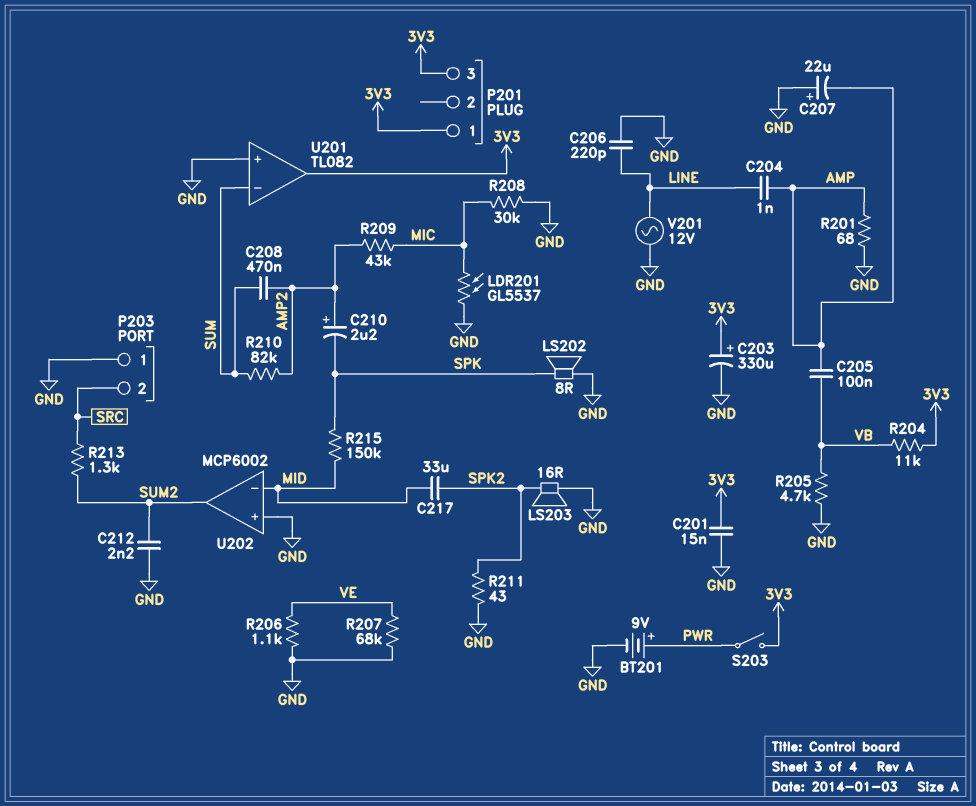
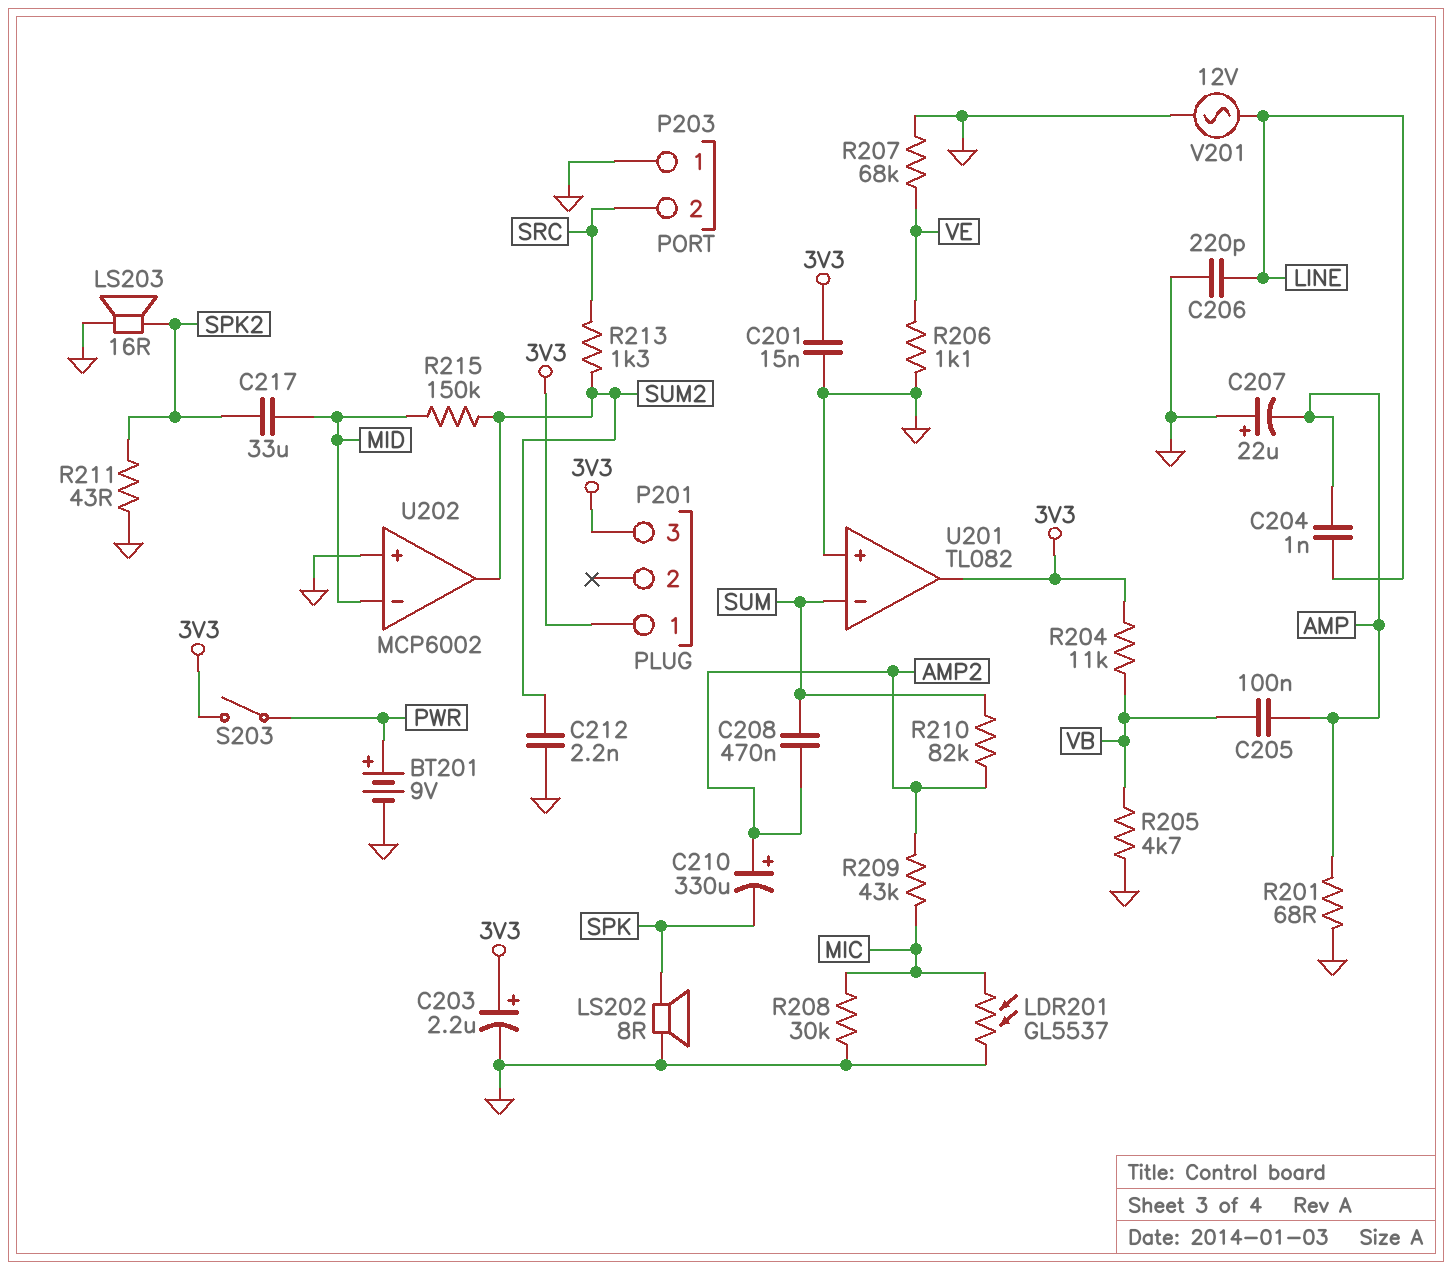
C203: 330uF (plus 3V3, minus GND) -> 2.2uF (plus 3V3, minus GND)
C210: 2.2uF (plus AMP2, minus SPK) -> 330uF (plus AMP2, minus SPK)
R215: 150k (MID, SPK) -> 150k (MID, SUM2)

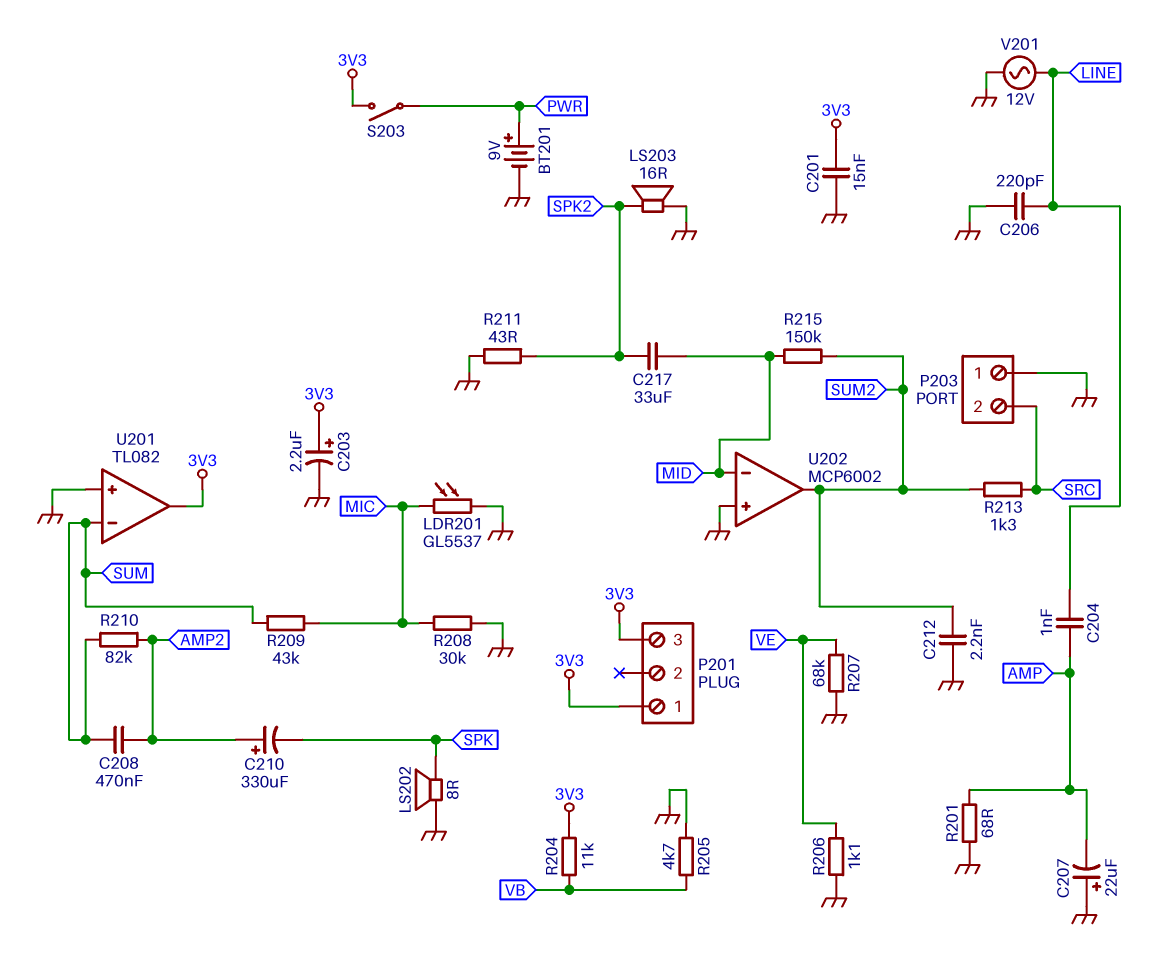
C205: 100nF (AMP, VB) -> none
R209: 43k (AMP2, MIC) -> 43k (MIC, SUM)

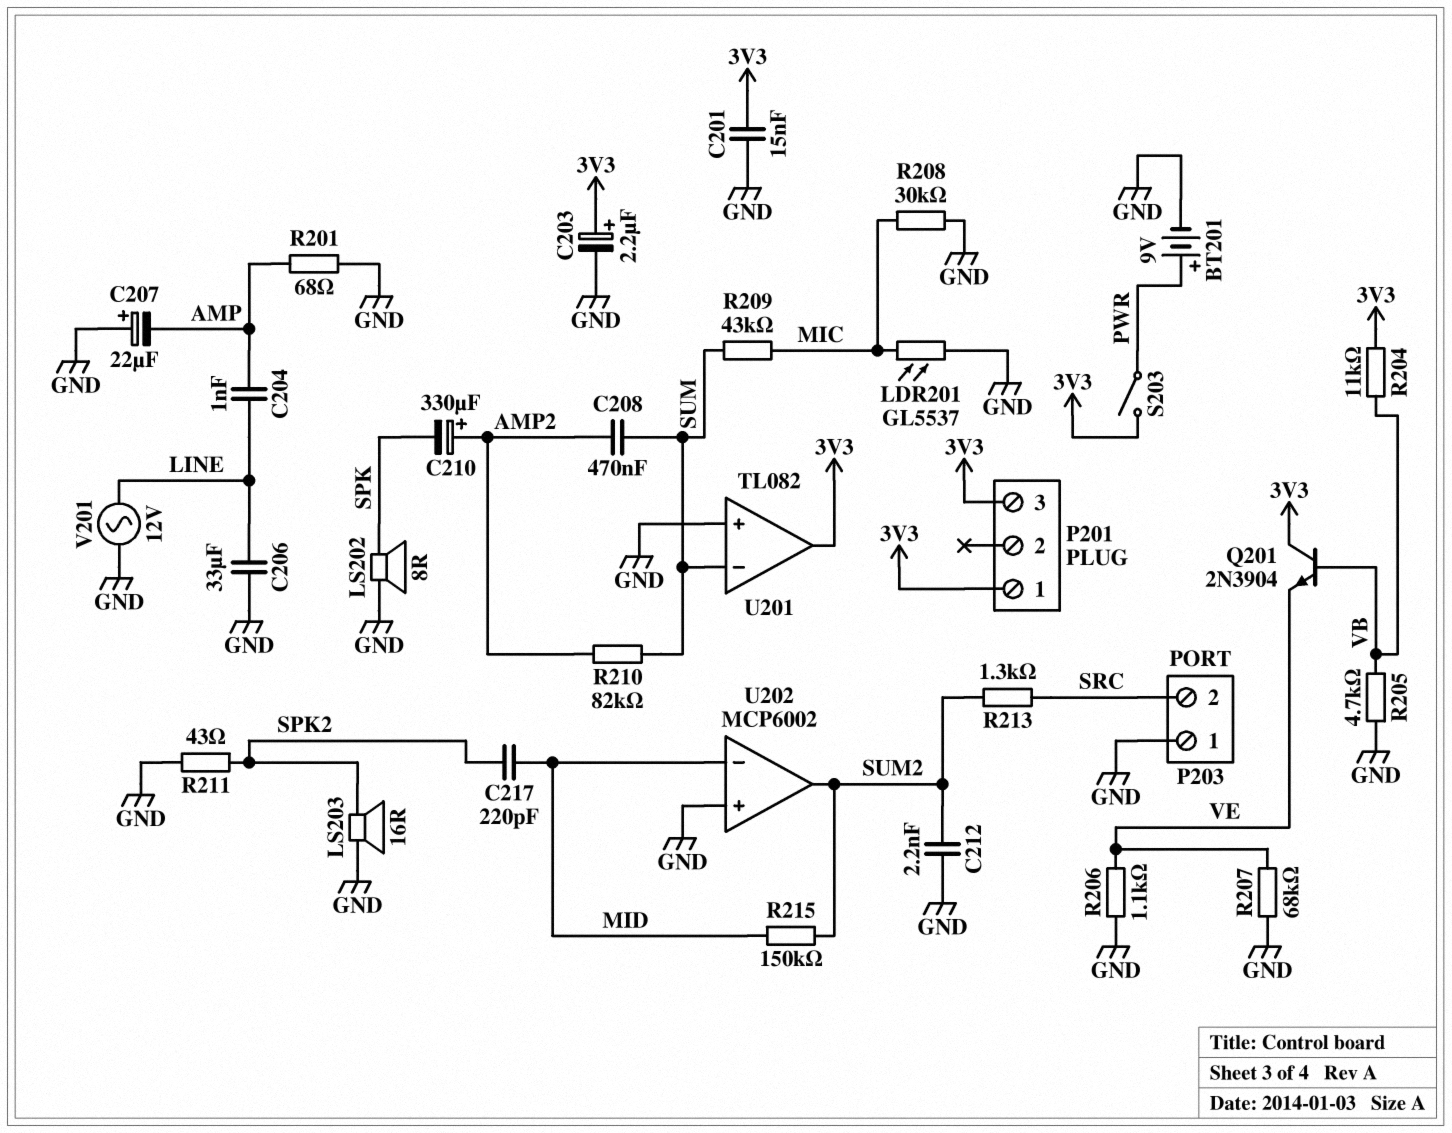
C206: 220pF (GND, LINE) -> 33uF (GND, LINE)
C217: 33uF (MID, SPK2) -> 220pF (MID, SPK2)
Q201: none -> NPN 2N3904 (B VB, C 3V3, E VE)

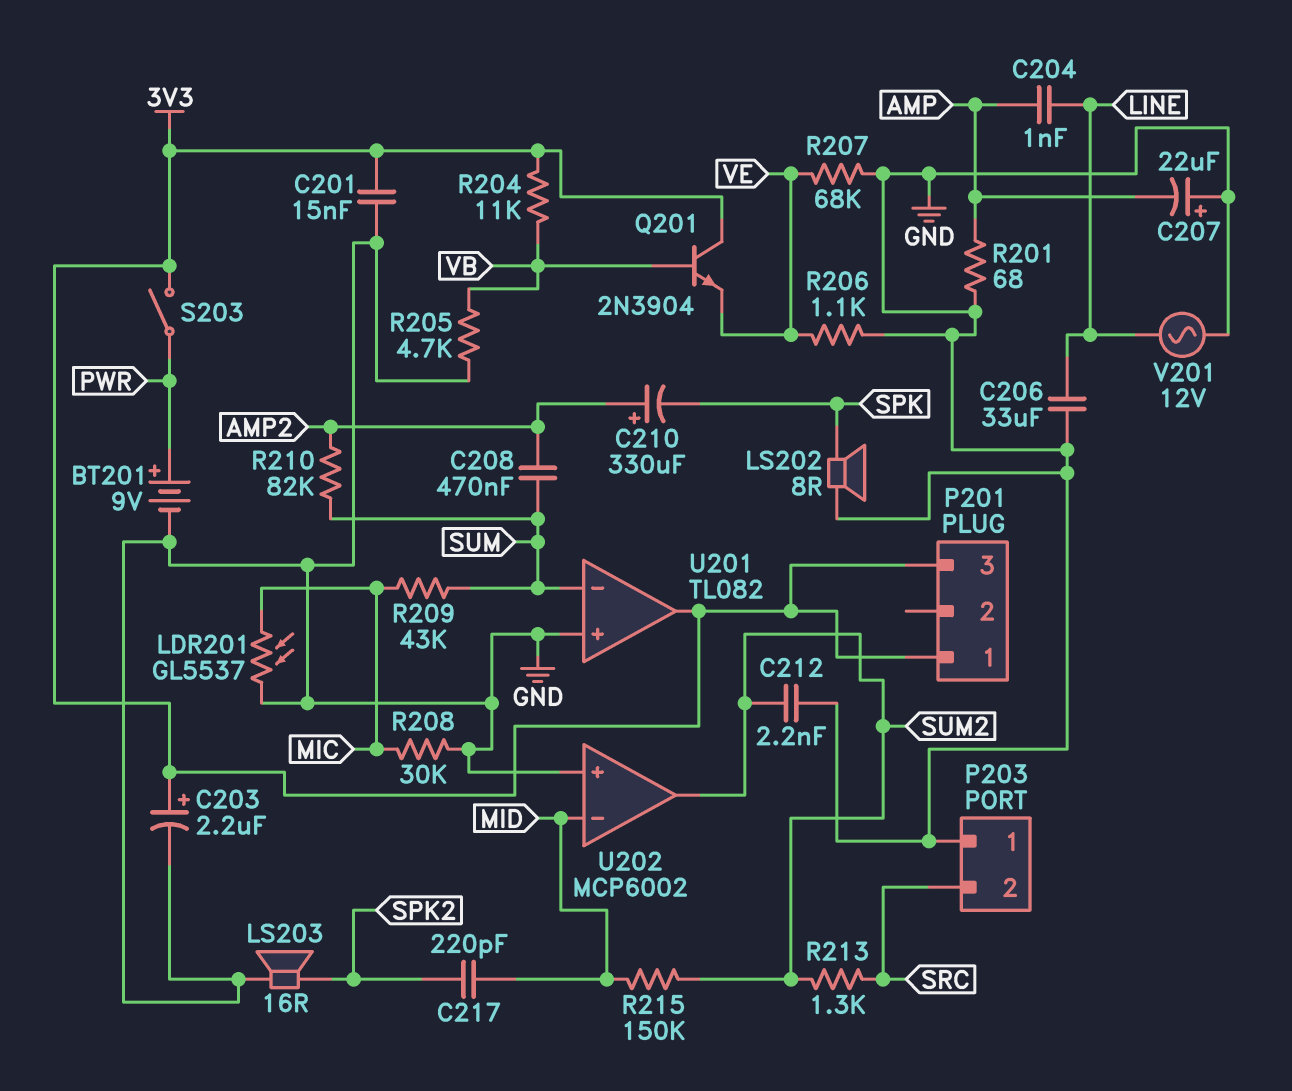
R211: 43 (GND, SPK2) -> none

